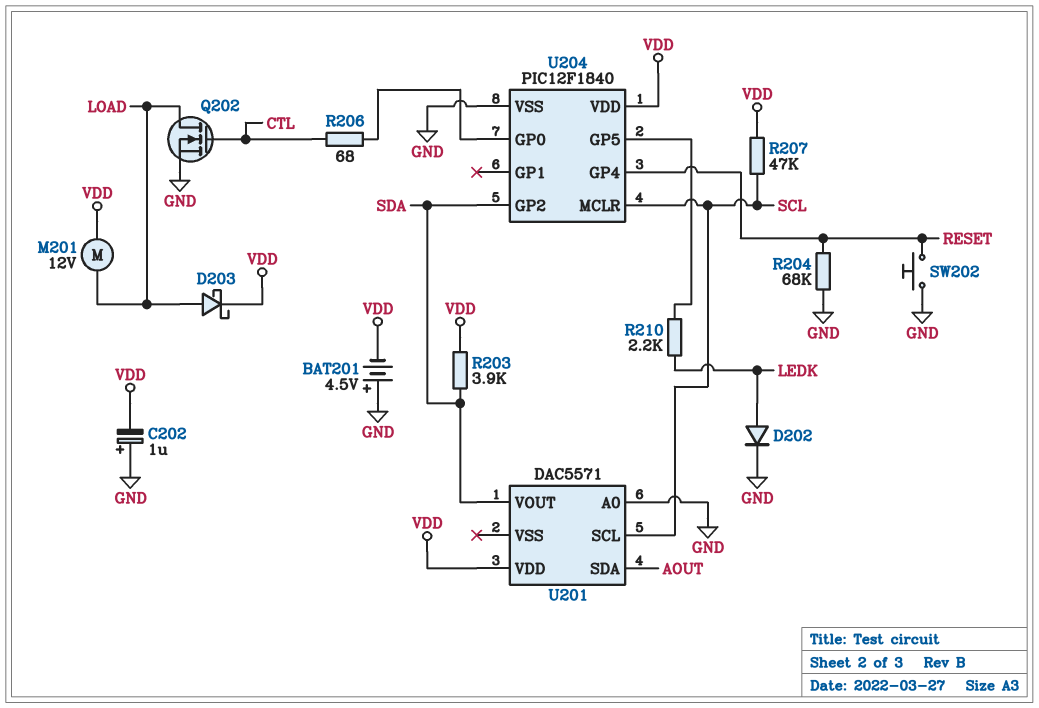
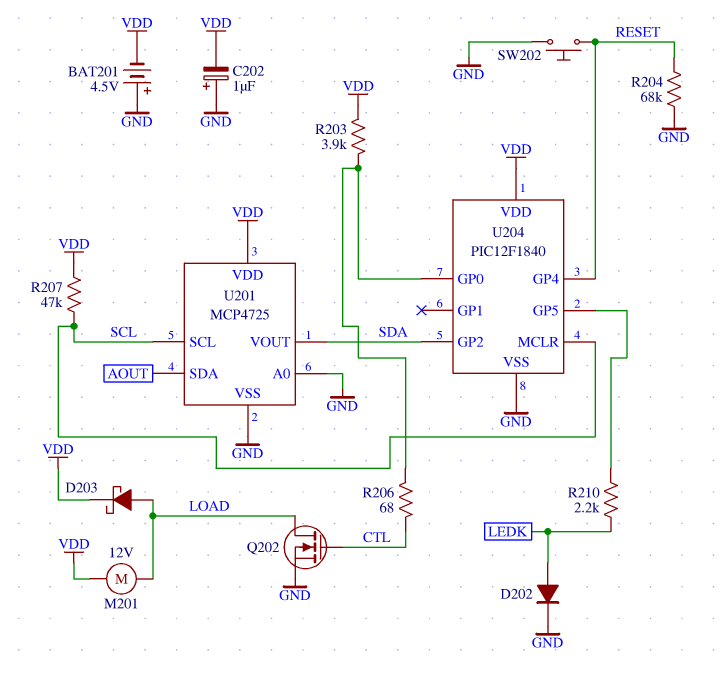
R203: 3.9k (SDA, VDD) -> 3.9k (U204/GP0, VDD)
U201: DAC5571 -> MCP4725
U201 pin VSS: none -> GND

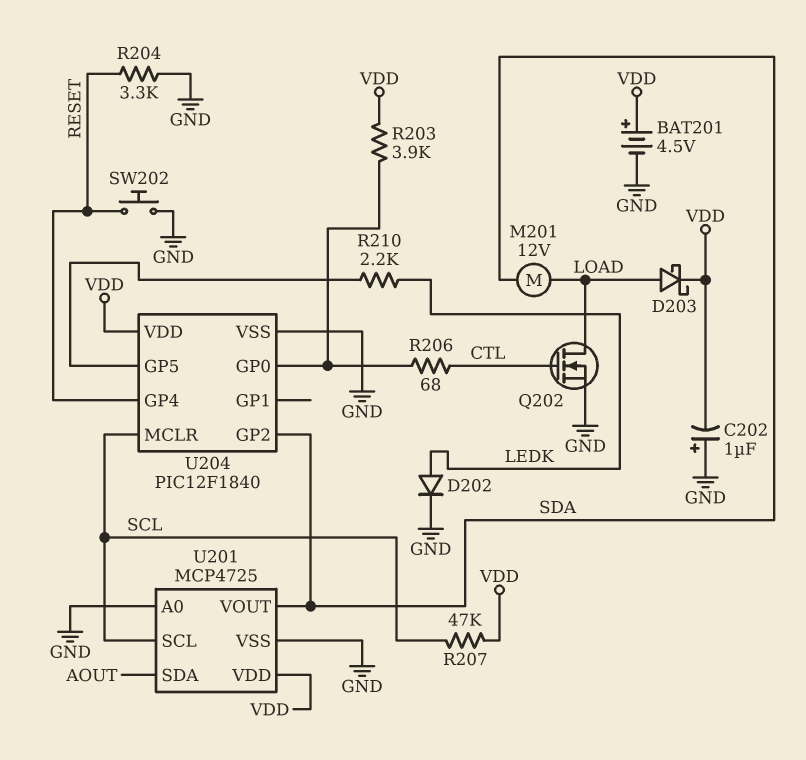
BAT201: 4.5V (plus GND, minus VDD) -> 4.5V (plus VDD, minus GND)
M201: motor 12V (LOAD, VDD) -> motor 12V (LOAD, SDA)
R204: 68k (GND, RESET) -> 3.3k (GND, RESET)

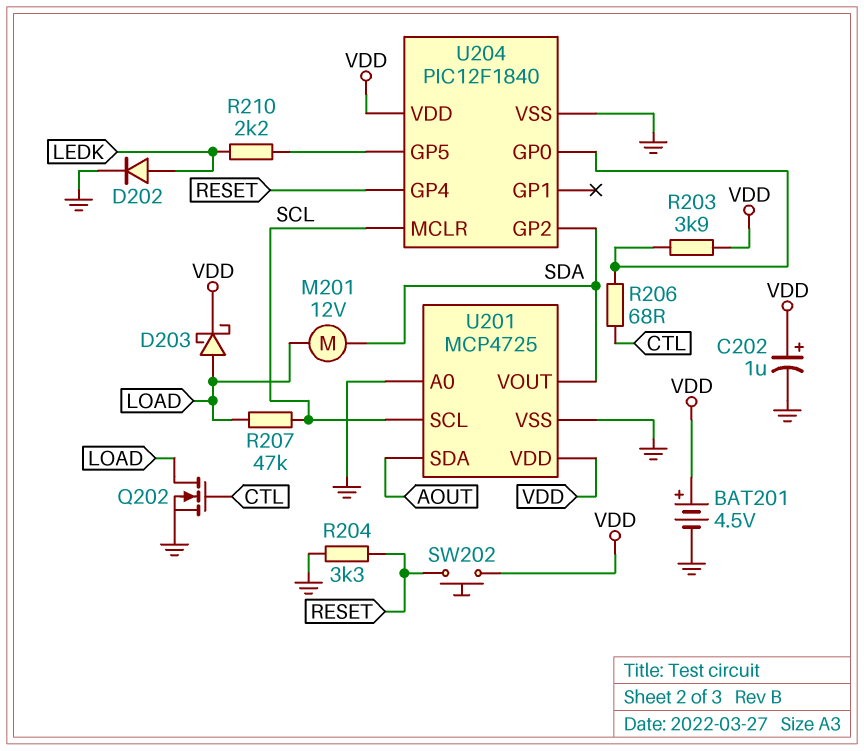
C202: 1uF (plus GND, minus VDD) -> 1uF (plus VDD, minus GND)
R207: 47k (SCL, VDD) -> 47k (LOAD, SCL)
SW202: button (GND, RESET) -> button (RESET, VDD)

